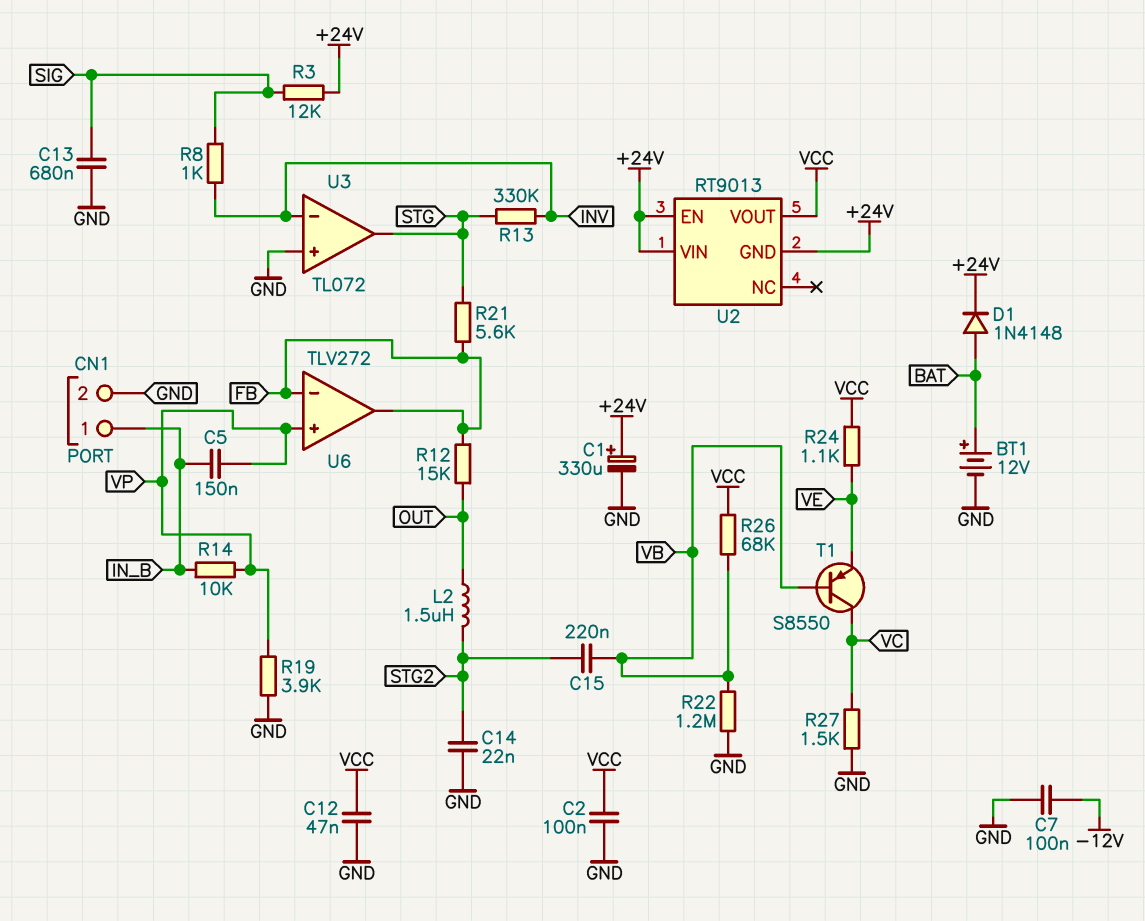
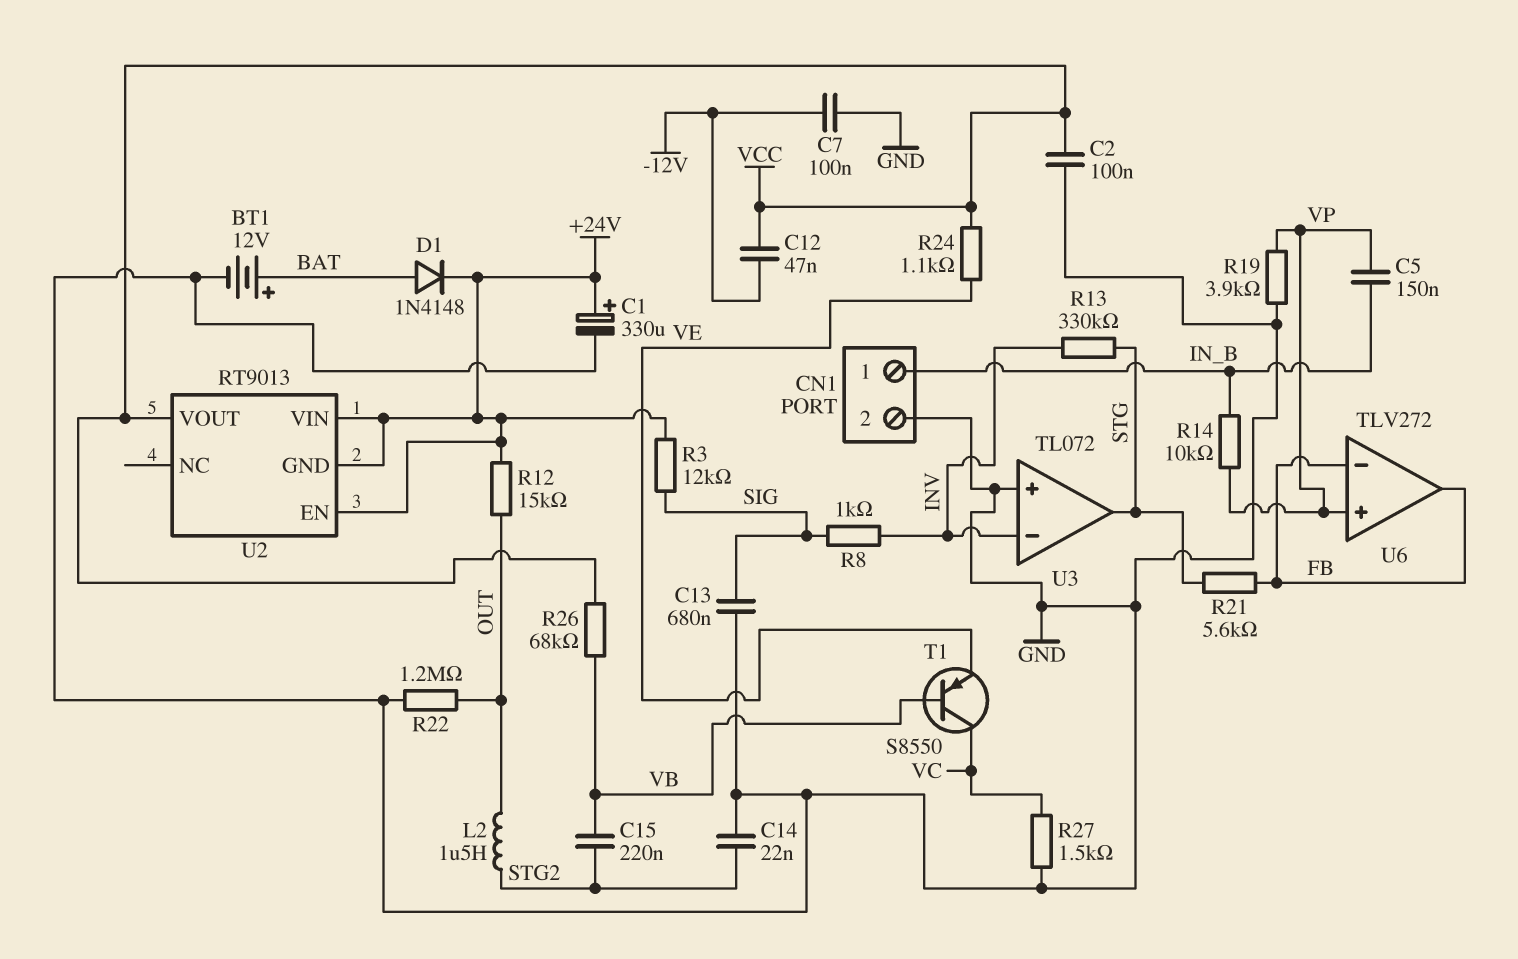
C12: 47nF (GND, VCC) -> 47nF (-12V, VCC)
R12: 15k (FB, OUT) -> 15k (+24V, OUT)
R22: 1.2M (GND, VB) -> 1.2M (GND, OUT)

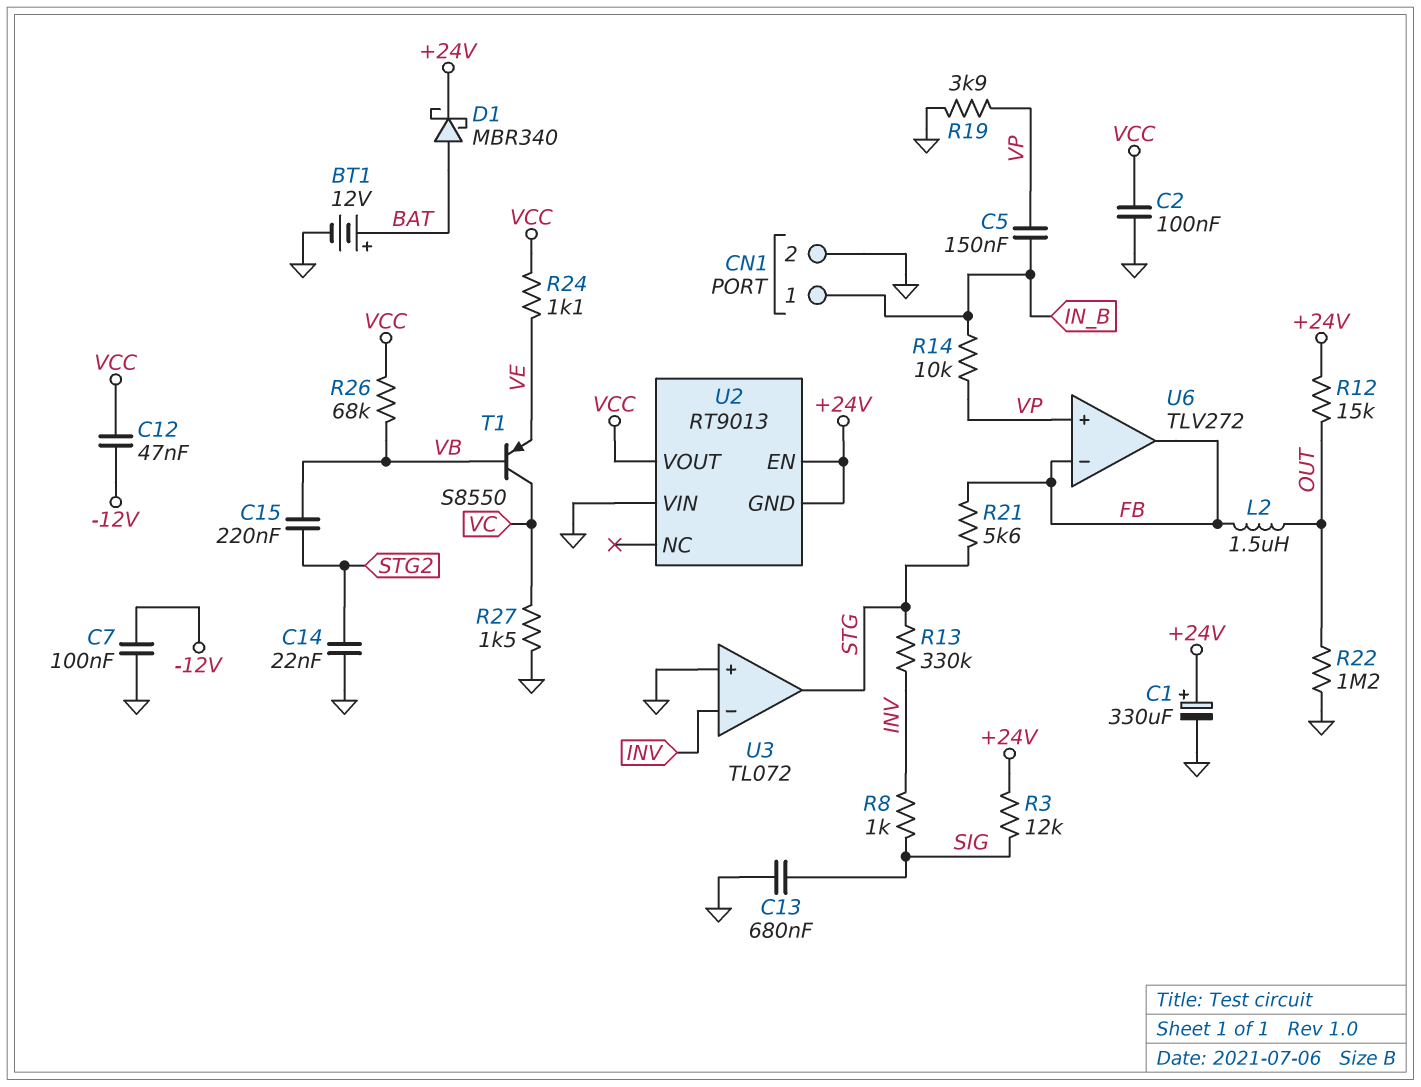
D1: diode 1N4148 (A BAT, K +24V) -> schottky MBR340 (A BAT, K +24V)
L2: 1.5uH (OUT, STG2) -> 1.5uH (FB, OUT)
U2 pin VIN: +24V -> GND

